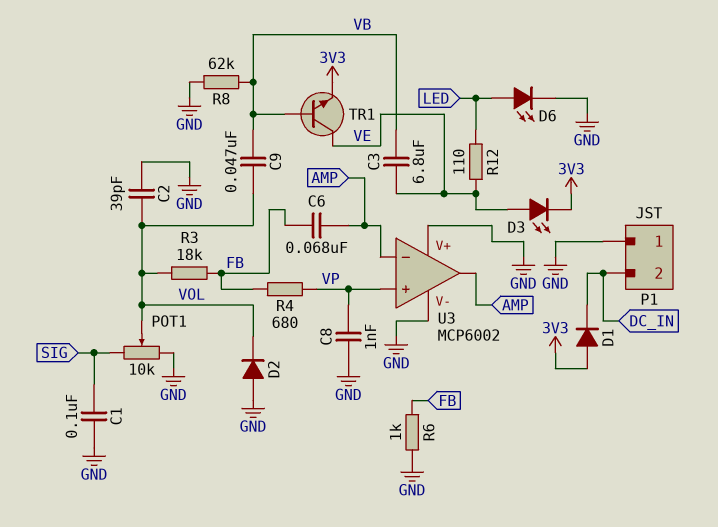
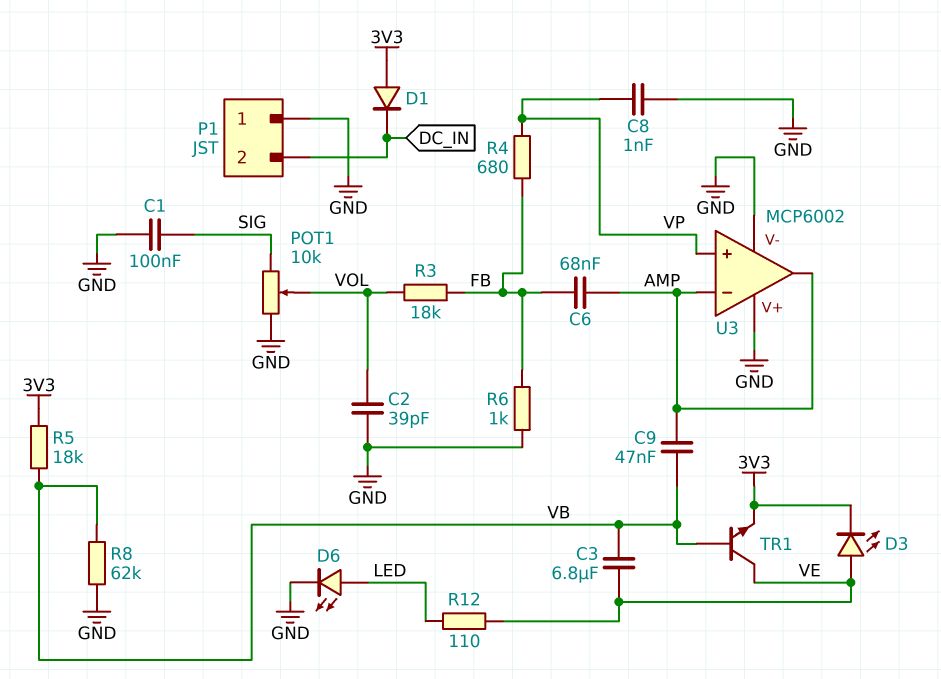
C9: 47nF (VB, VOL) -> 47nF (AMP, VB)
D2: diode (A GND, K VOL) -> none
R5: none -> 18k (3V3, VB)

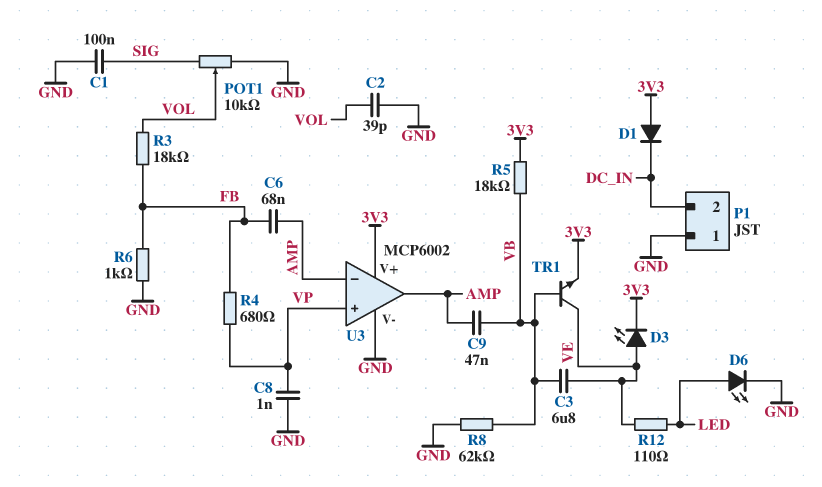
U3 pin V+: GND -> 3V3

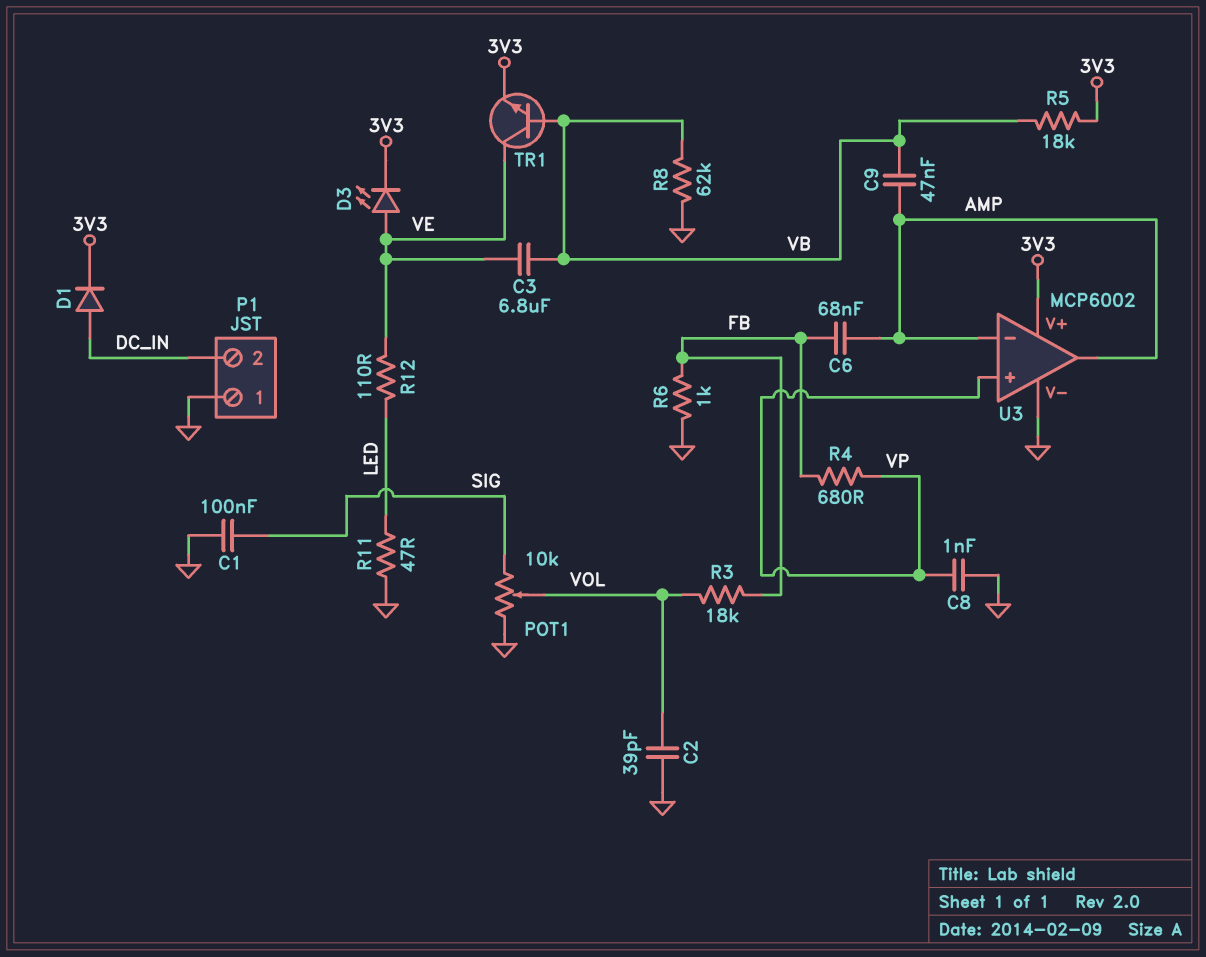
D1: diode (A 3V3, K DC_IN) -> diode (A DC_IN, K 3V3)
D6: LED (A LED, K GND) -> none
R11: none -> 47 (GND, LED)

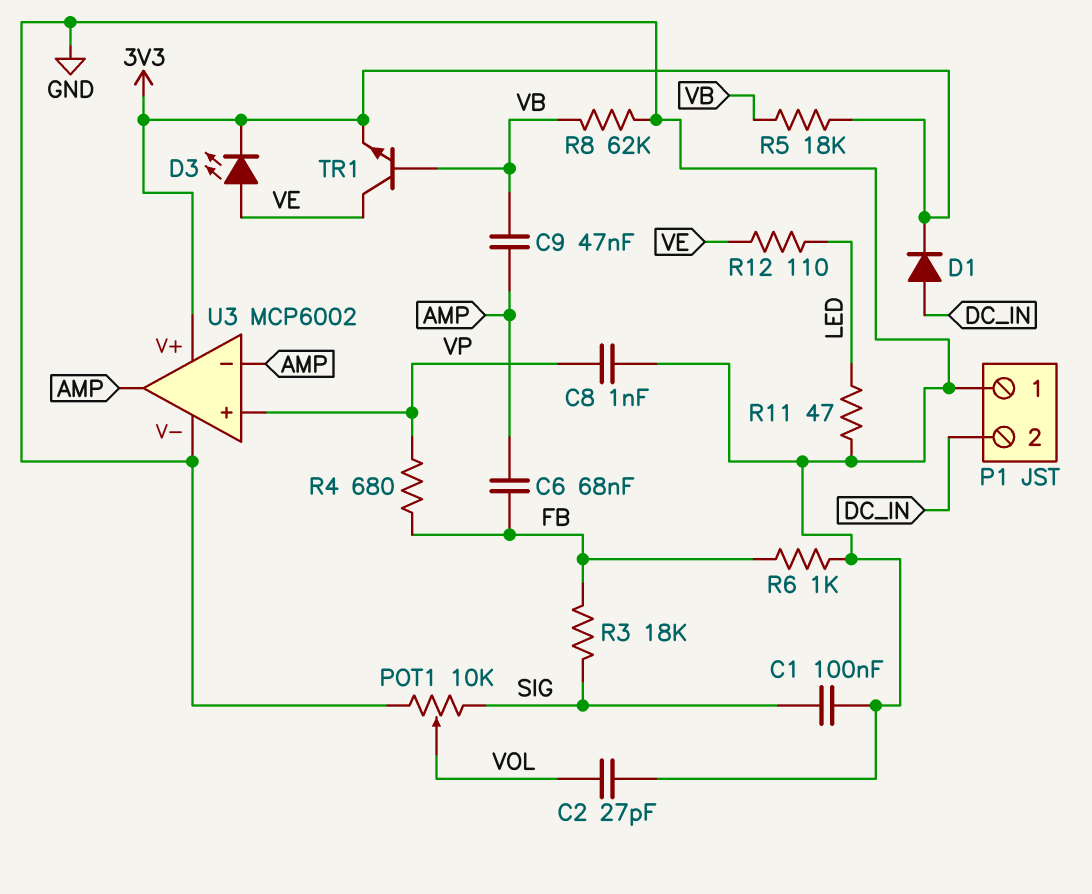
C2: 39pF (GND, VOL) -> 27pF (GND, VOL)
C3: 6.8uF (VB, VE) -> none
R3: 18k (FB, VOL) -> 18k (FB, SIG)

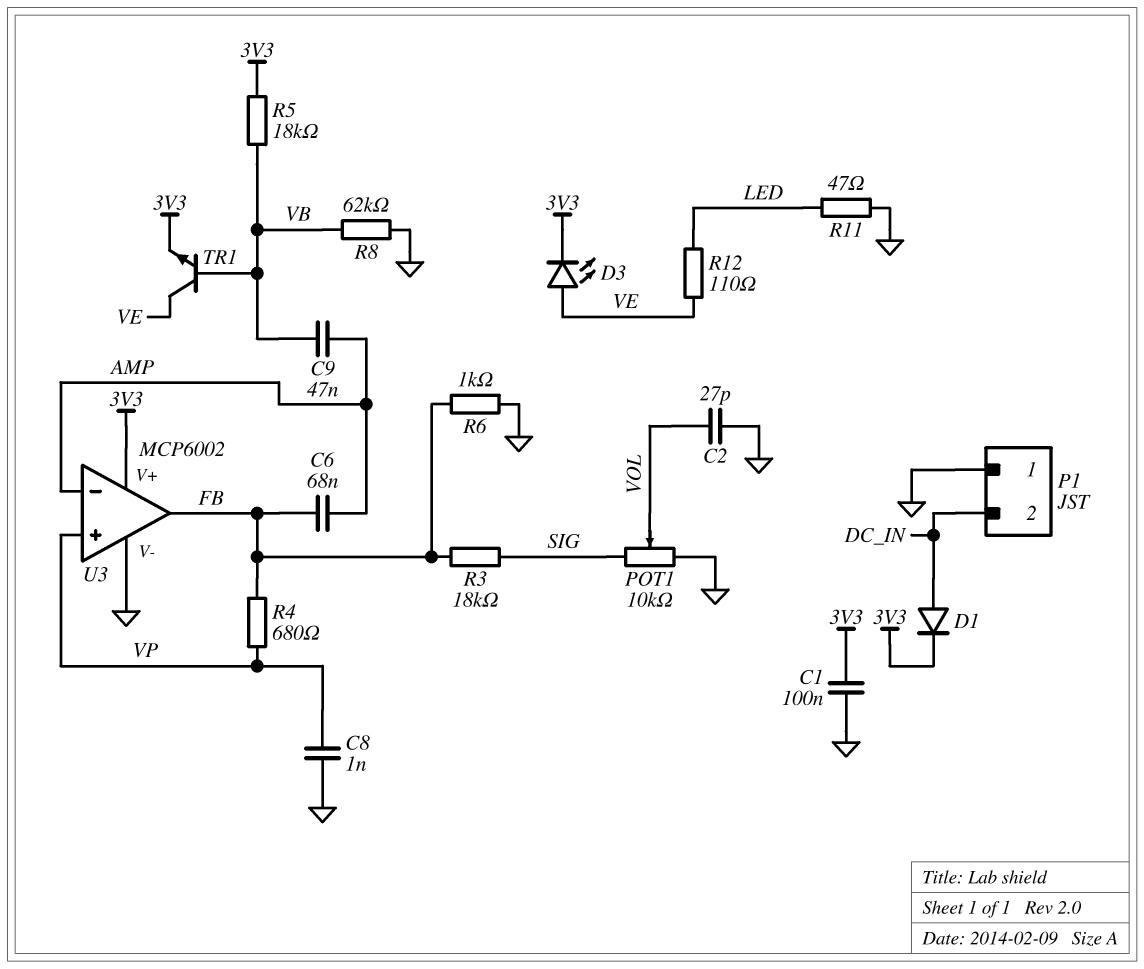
C1: 100nF (GND, SIG) -> 100nF (3V3, GND)
U3 pin out: AMP -> FB

